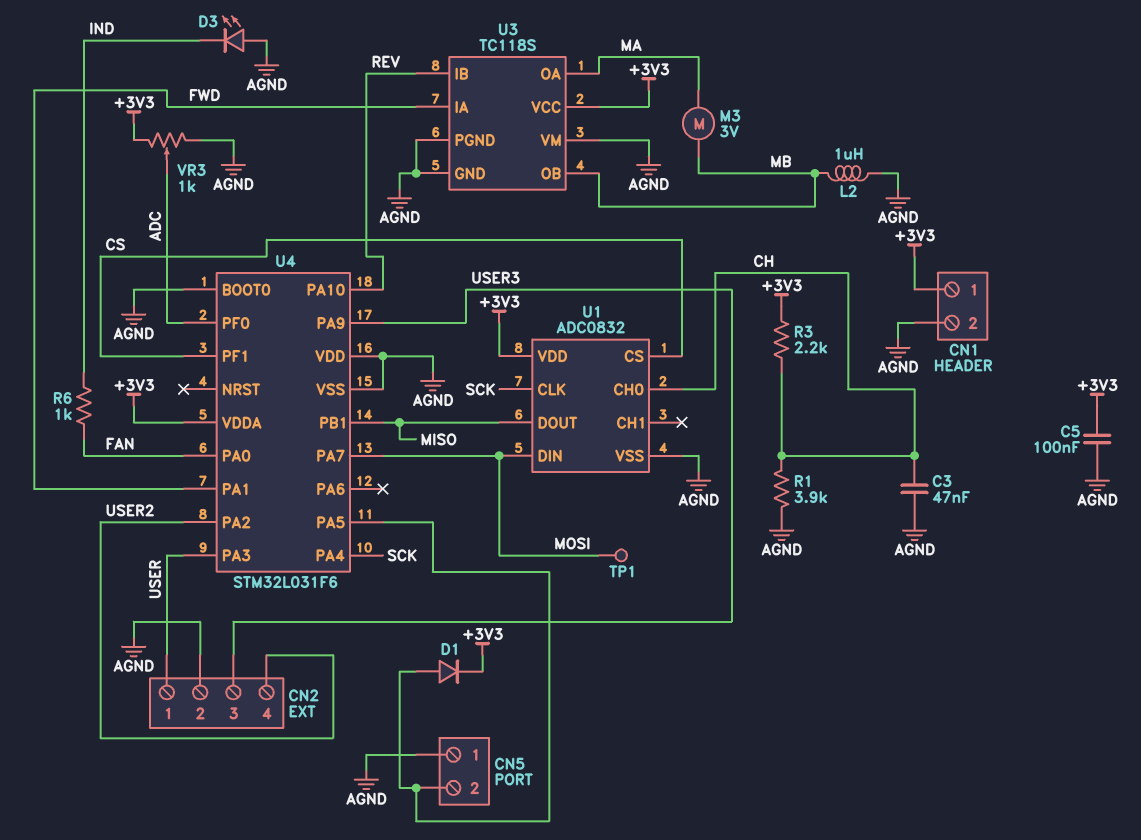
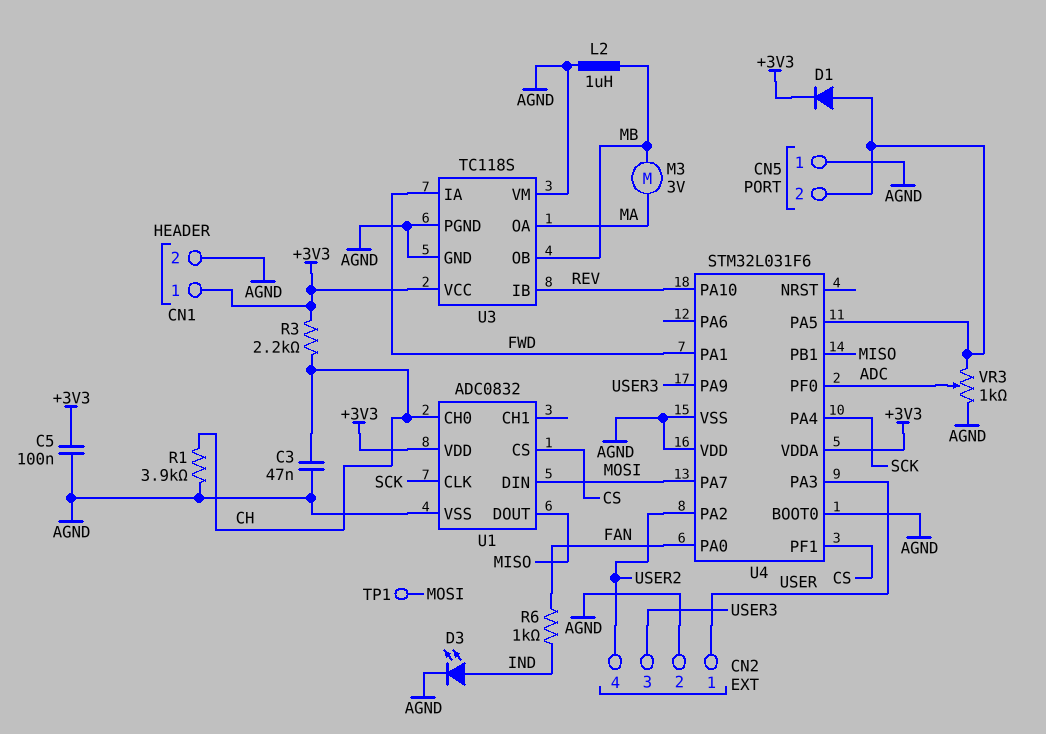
D3: LED (A AGND, K IND) -> LED (A IND, K AGND)
VR3: 1k (+3V3, AGND, wiper ADC) -> 1k (AGND, CN5/2, wiper ADC)

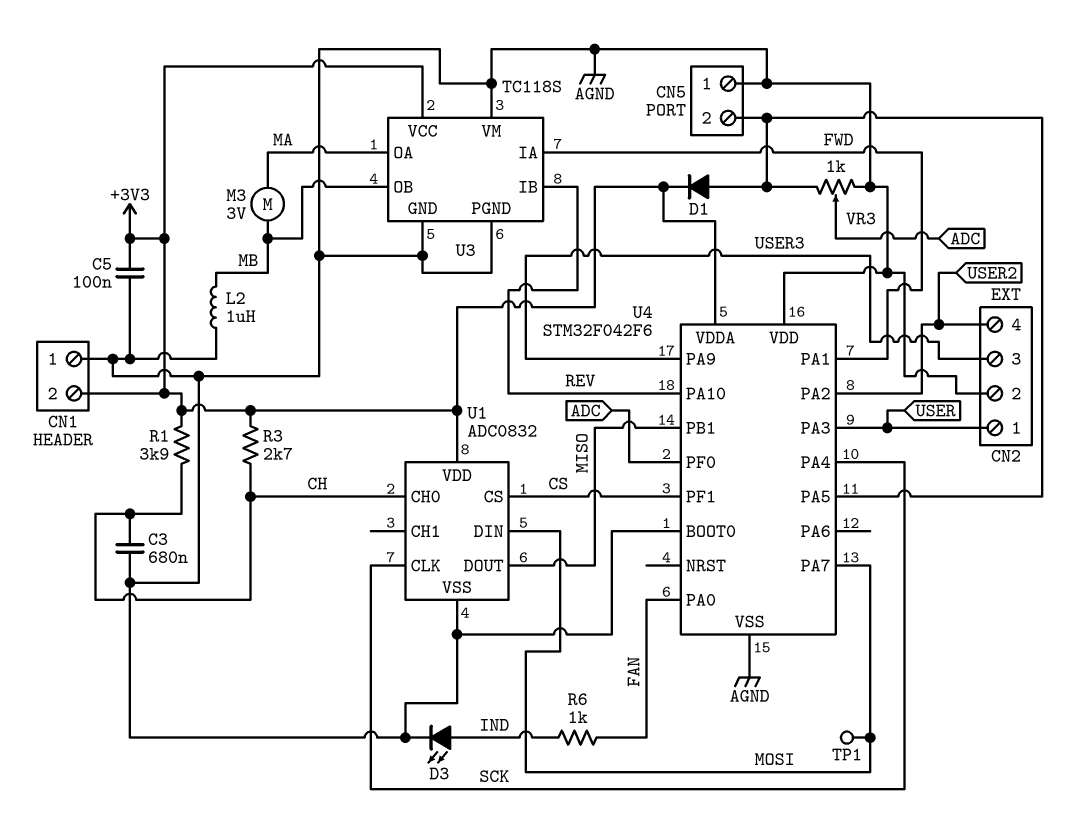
C3: 47nF (AGND, CH) -> 680nF (AGND, CH)
CN1 pin 1: +3V3 -> AGND
CN1 pin 2: AGND -> +3V3
R1: 3.9k (AGND, CH) -> 3.9k (+3V3, CH)
R3: 2.2k (+3V3, CH) -> 2.7k (+3V3, CH)
U4: STM32L031F6 -> STM32F042F6

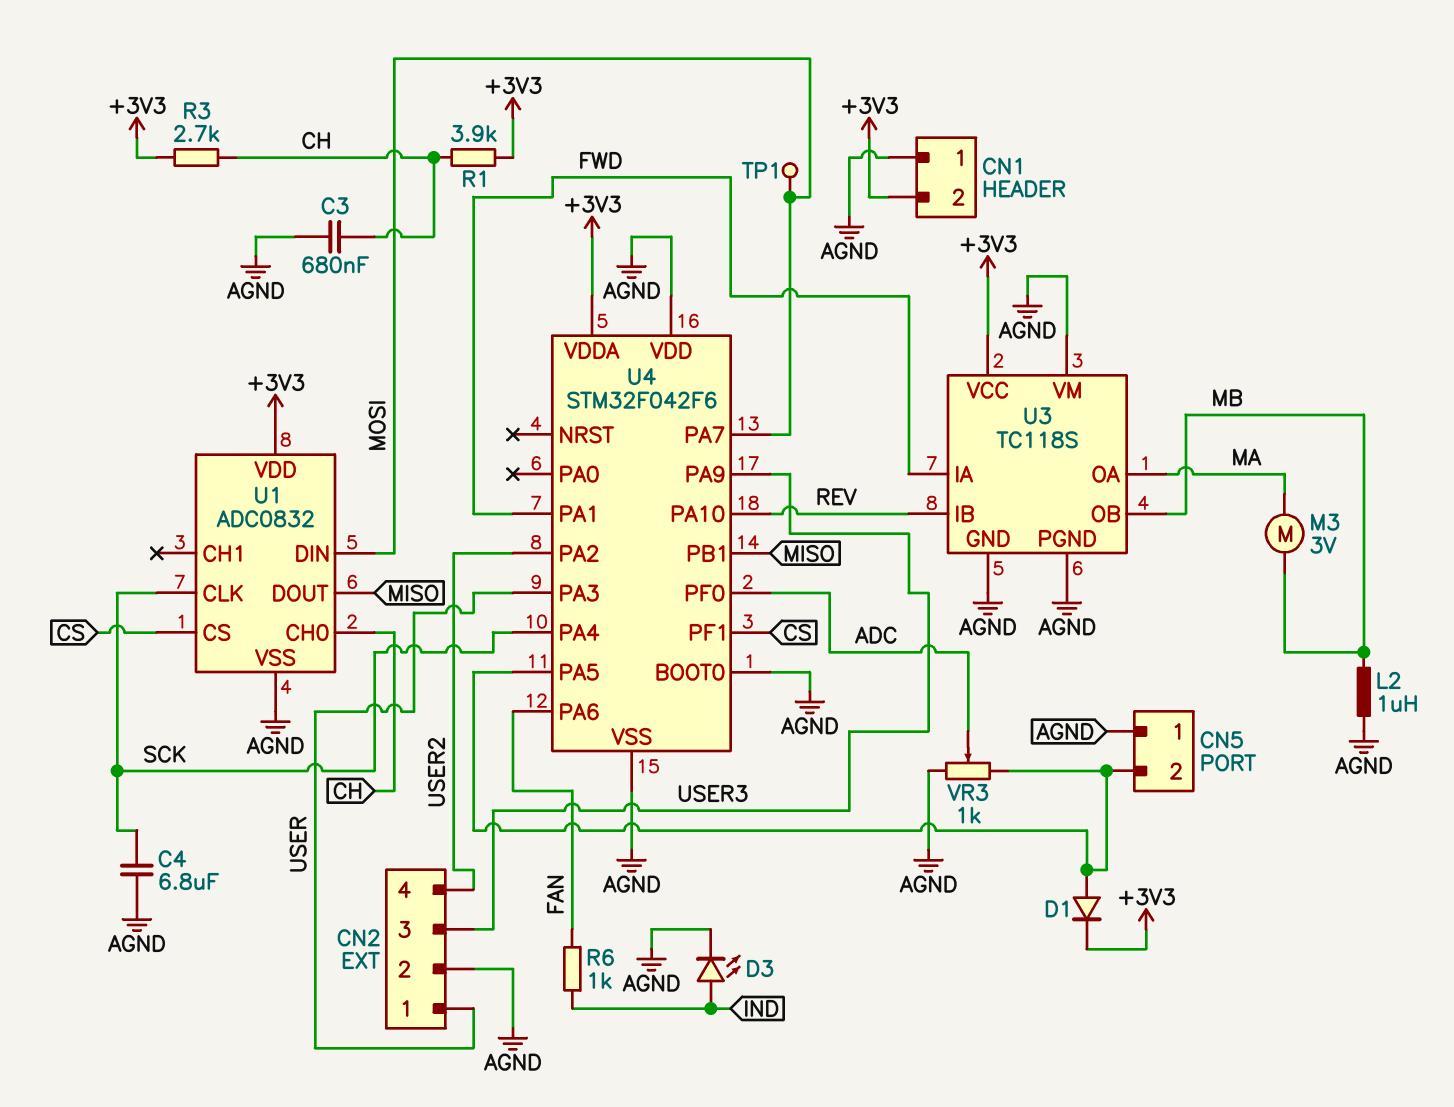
C4: none -> 6.8uF (AGND, SCK)
C5: 100nF (+3V3, AGND) -> none
U4 pin PA0: FAN -> none
U4 pin PA6: none -> FAN

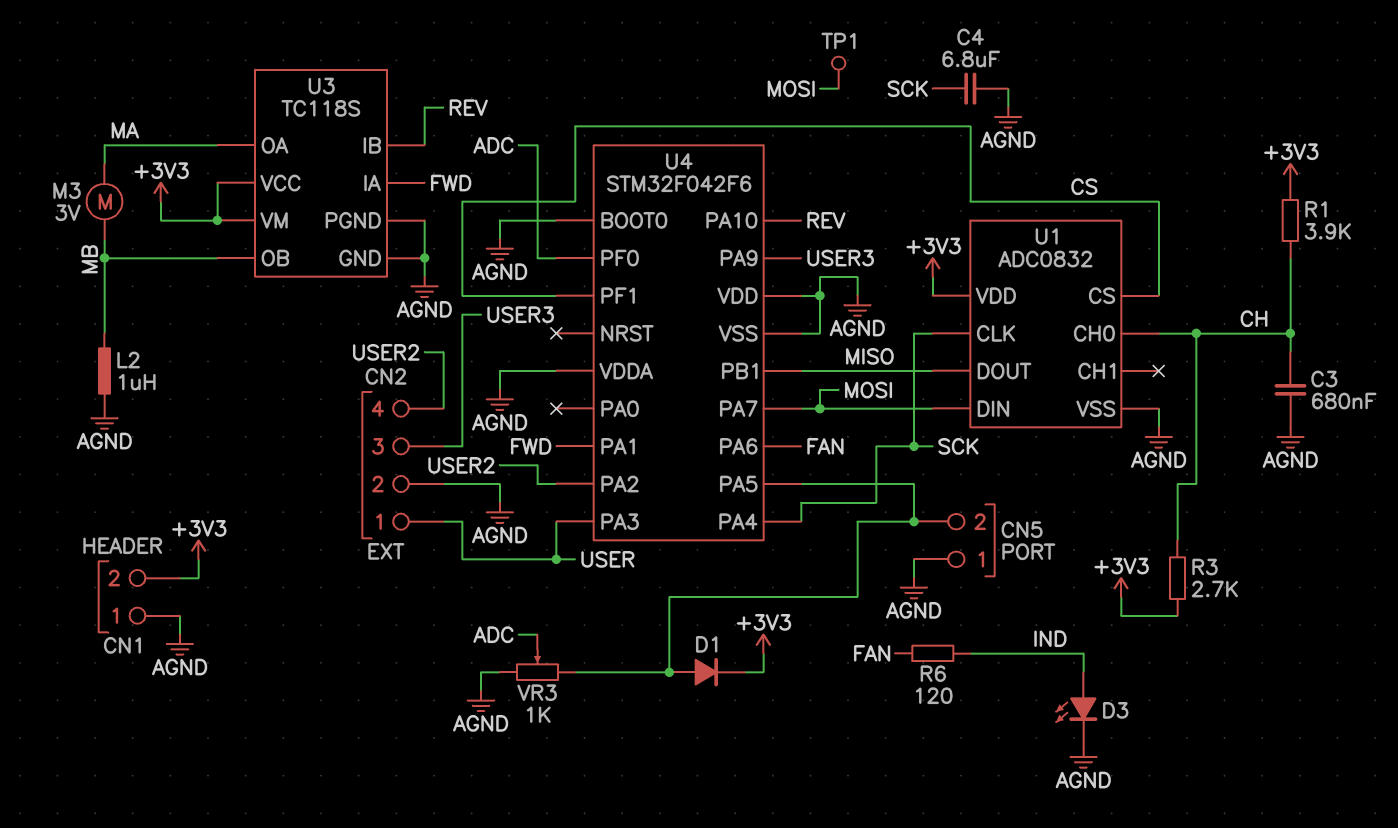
R6: 1k (FAN, IND) -> 120 (FAN, IND)
U3 pin VM: AGND -> +3V3
U4 pin VDDA: +3V3 -> AGND

